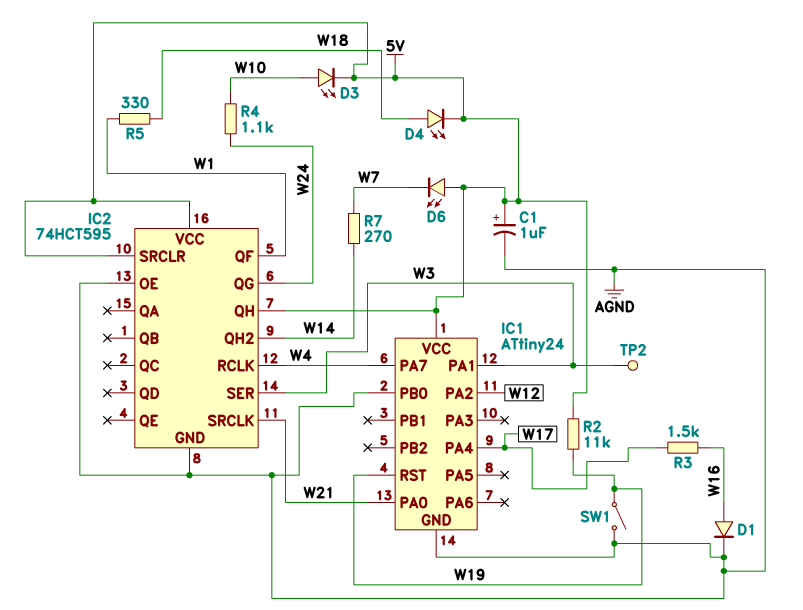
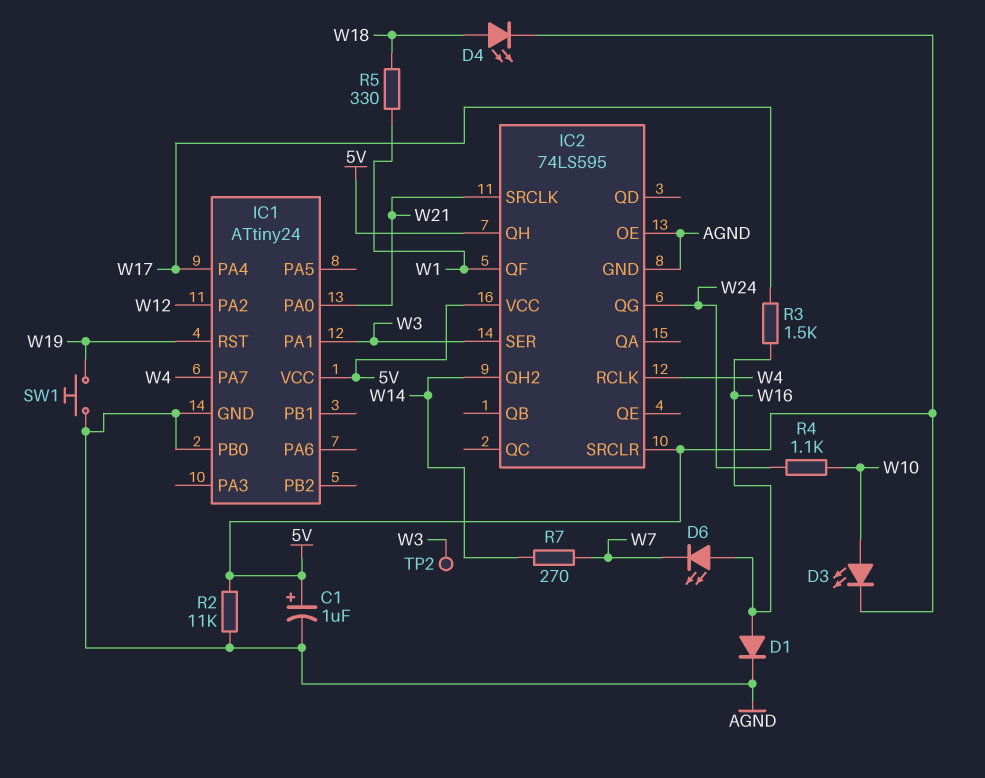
D6: LED (A 5V, K W7) -> LED (A W16, K W7)
IC2: 74HCT595 -> 74LS595
R2: 11k (5V, W19) -> 11k (5V, AGND)
SW1: switch (AGND, W19) -> button (AGND, W19)

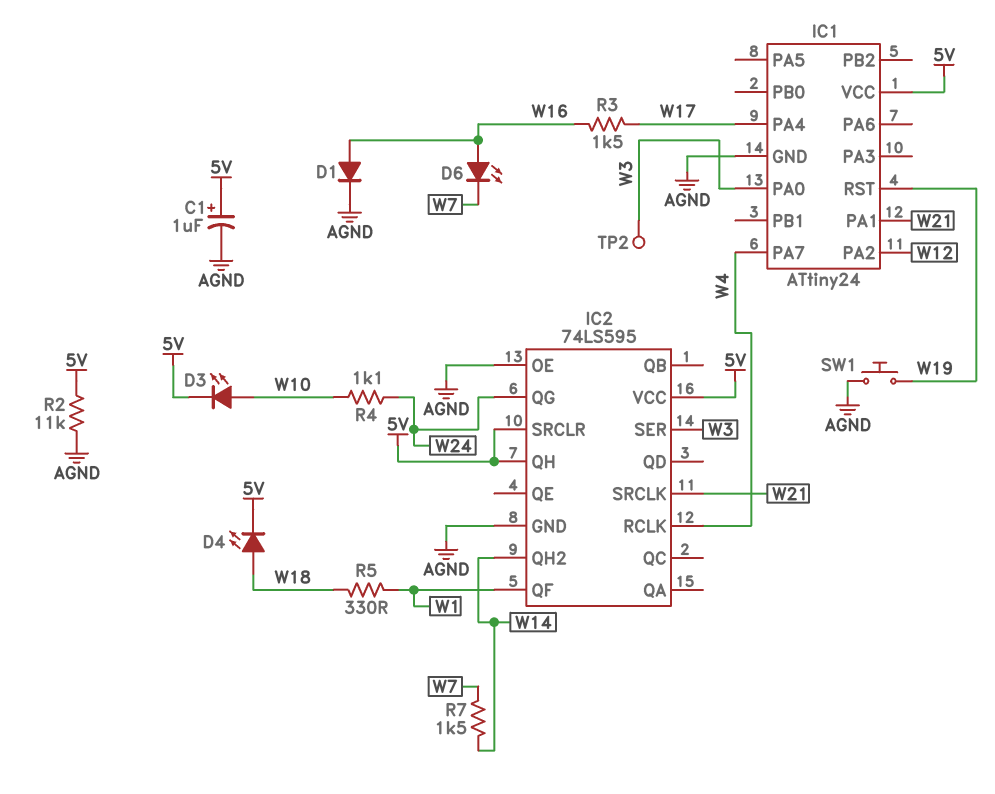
IC1 pin PA0: W21 -> W3
IC1 pin PA1: W3 -> W21
IC1 pin PB0: AGND -> none
R7: 270 (W7, W14) -> 1.5k (W7, W14)

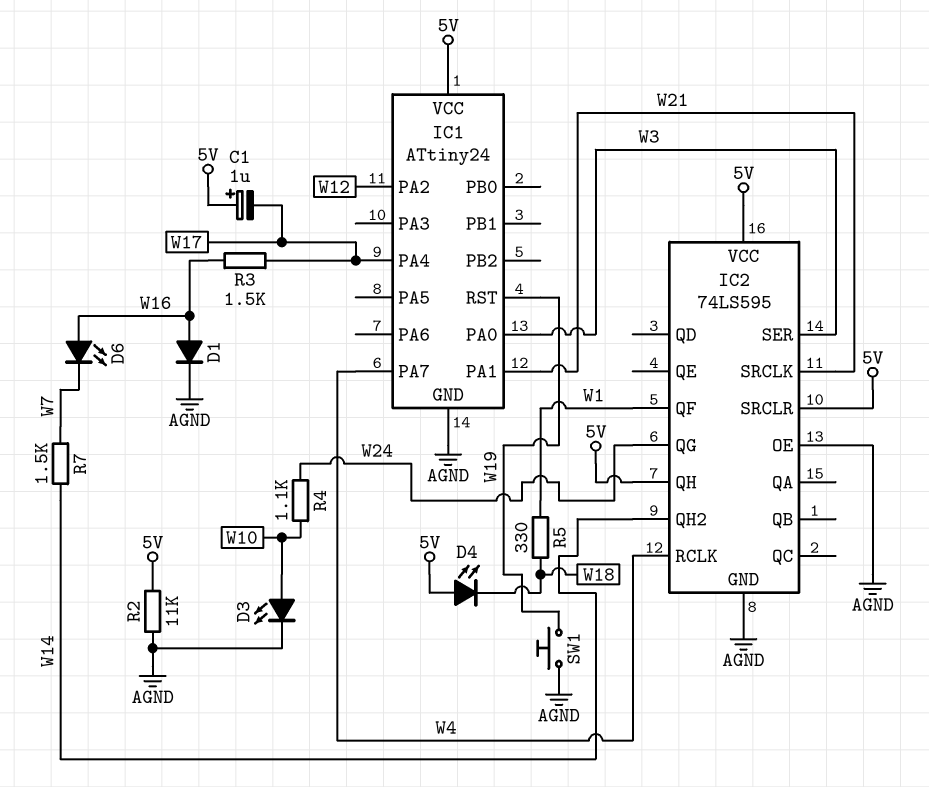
C1: 1uF (plus 5V, minus AGND) -> 1uF (plus 5V, minus W17)
D3: LED (A W10, K 5V) -> LED (A W10, K AGND)
D4: LED (A W18, K 5V) -> LED (A 5V, K W18)
TP2: test point (W3) -> none

